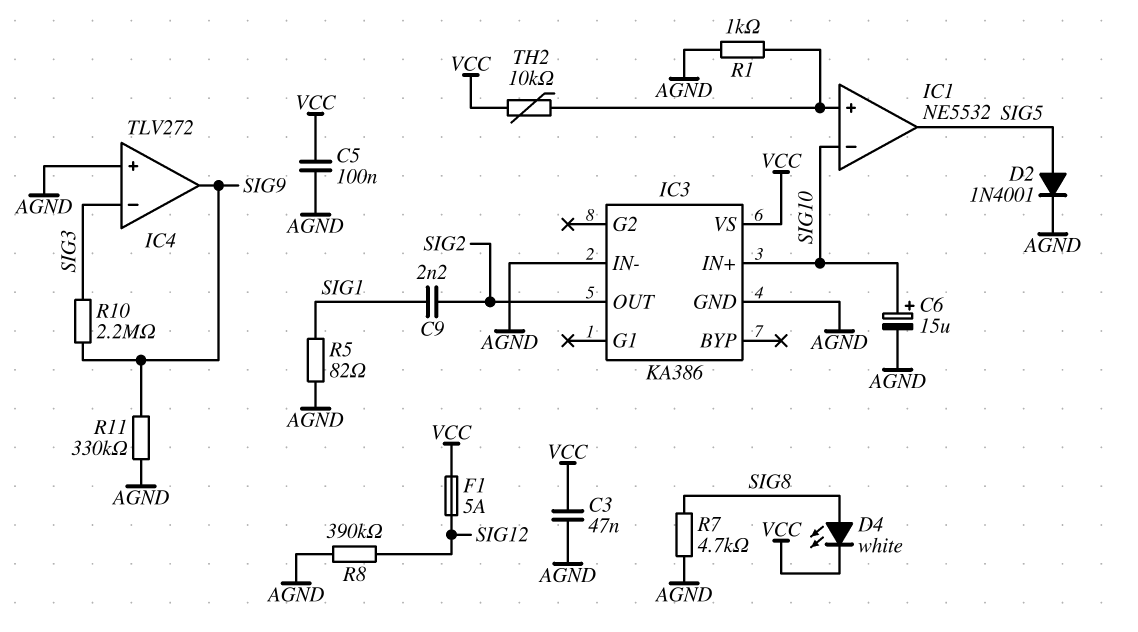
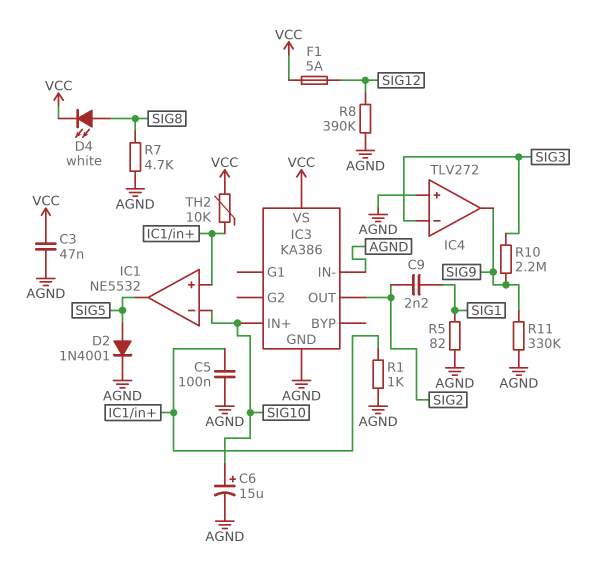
C5: 100nF (AGND, VCC) -> 100nF (AGND, IC1/in+)

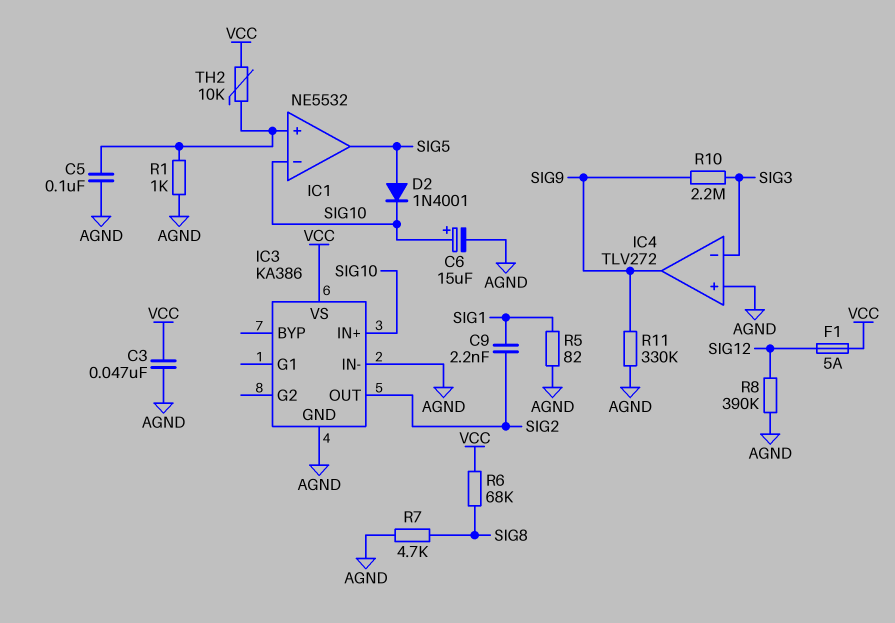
D2: diode 1N4001 (A SIG5, K AGND) -> diode 1N4001 (A SIG5, K SIG10)
D4: LED white (A SIG8, K VCC) -> none
R6: none -> 68k (SIG8, VCC)

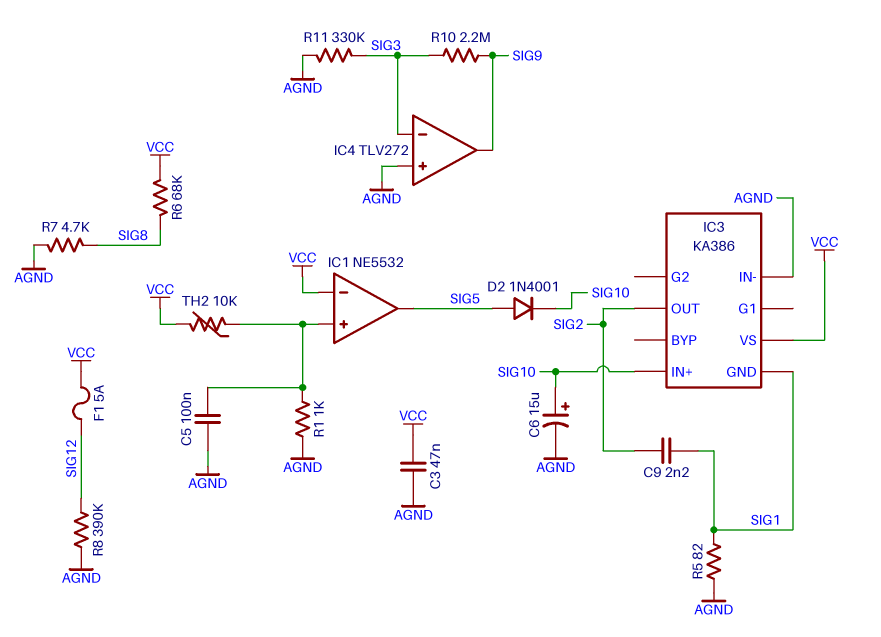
IC1 pin in-: SIG10 -> VCC
IC3 pin GND: AGND -> SIG1
R11: 330k (AGND, SIG9) -> 330k (AGND, SIG3)

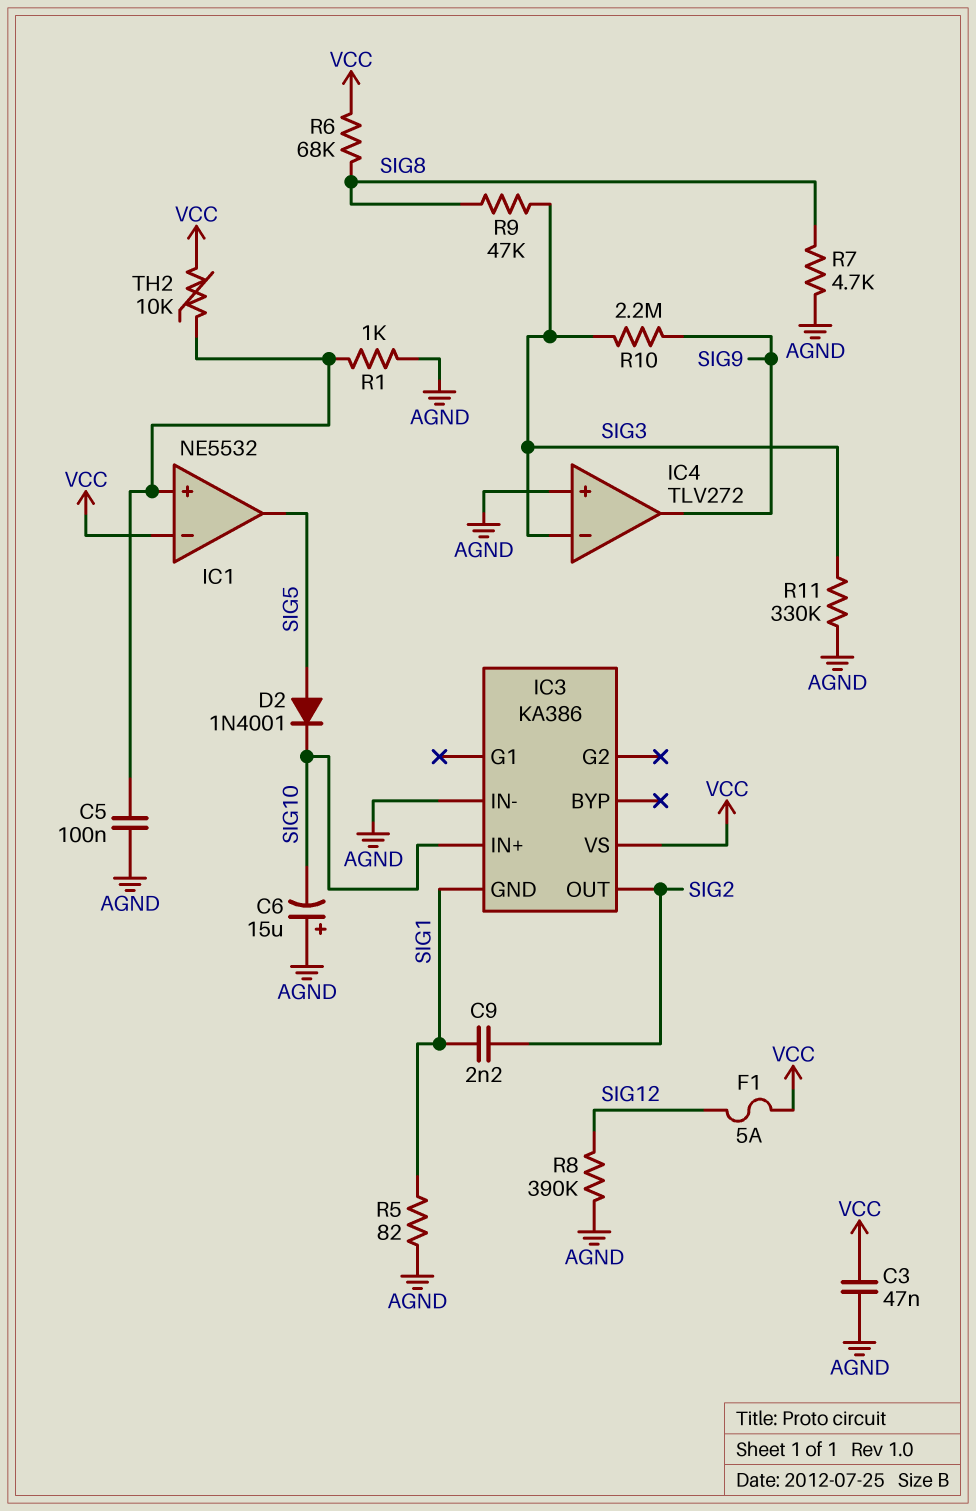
C6: 15uF (plus SIG10, minus AGND) -> 15uF (plus AGND, minus SIG10)
R9: none -> 47k (SIG3, SIG8)

